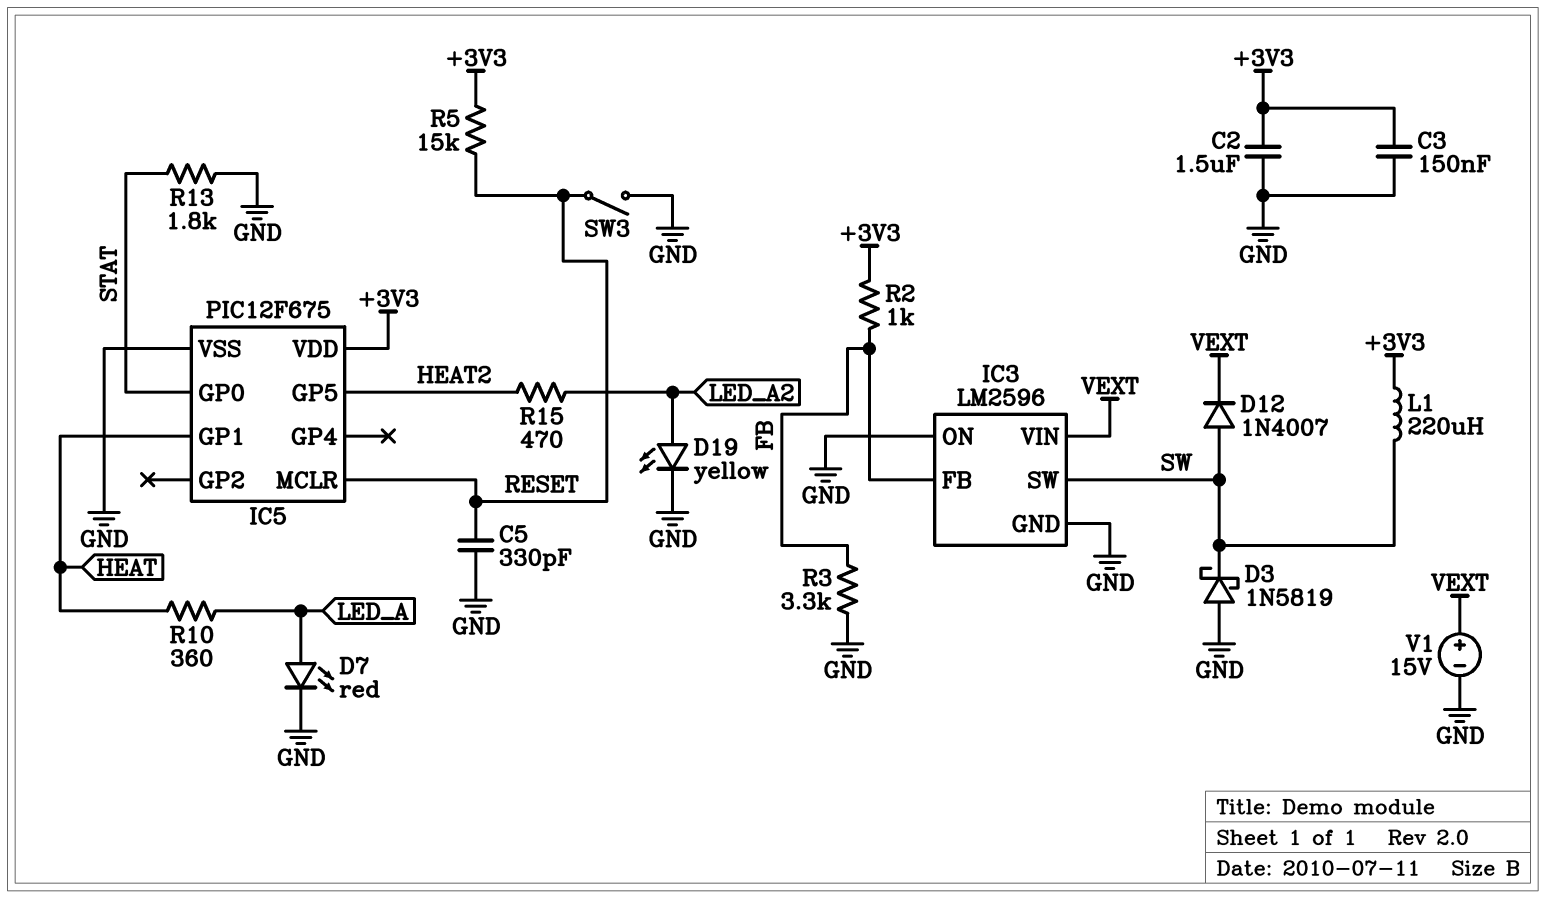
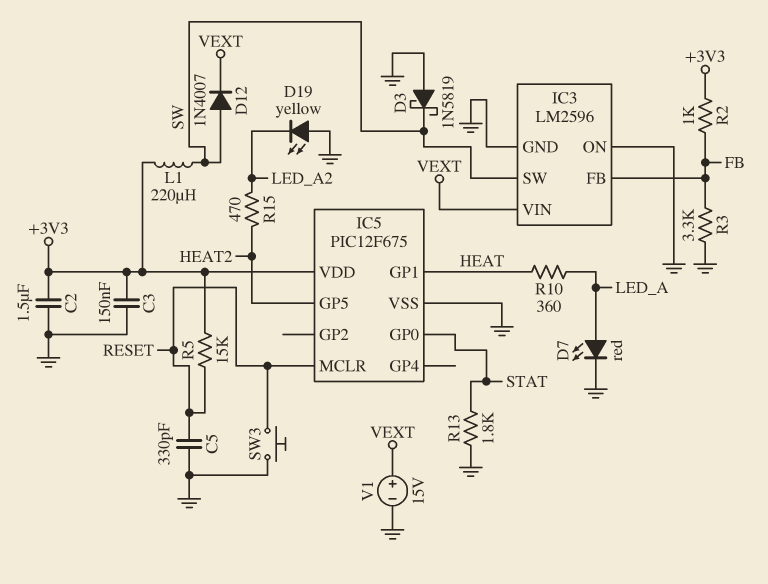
D19: LED yellow (A LED_A2, K GND) -> LED yellow (A GND, K LED_A2)
SW3: switch (GND, RESET) -> button (GND, RESET)

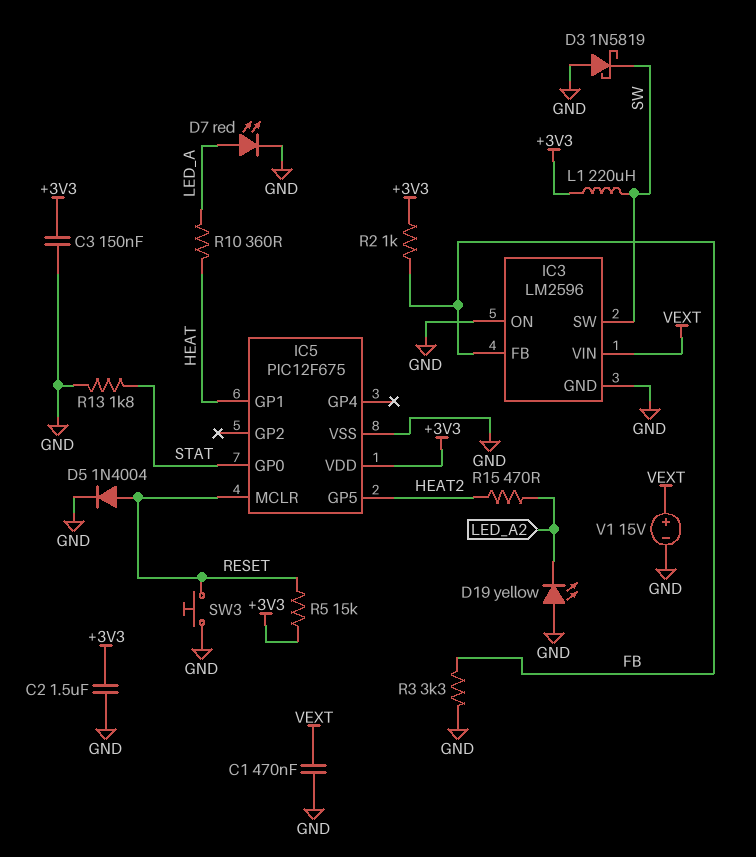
C1: none -> 470nF (GND, VEXT)
C5: 330pF (GND, RESET) -> none
D5: none -> diode 1N4004 (A RESET, K GND)
D12: diode 1N4007 (A SW, K VEXT) -> none

